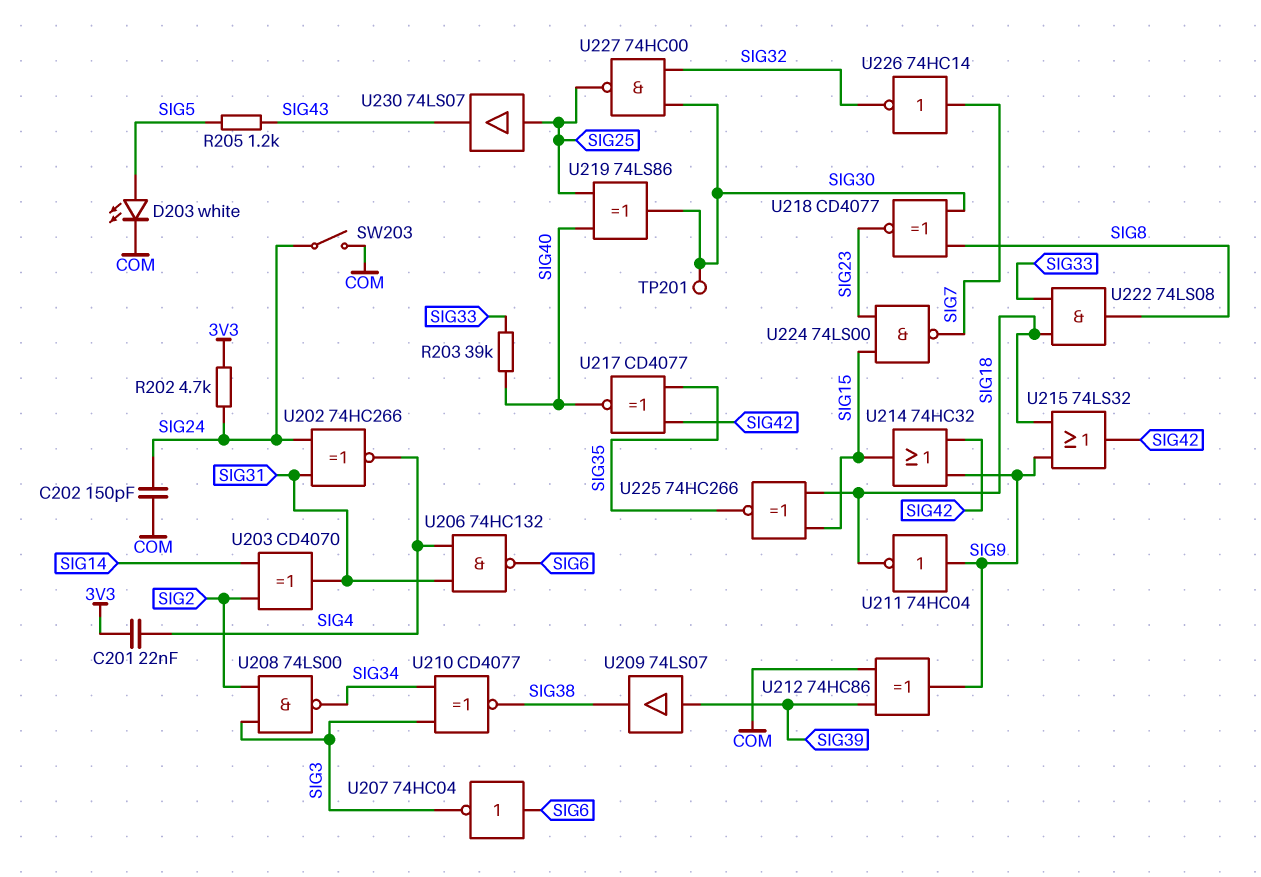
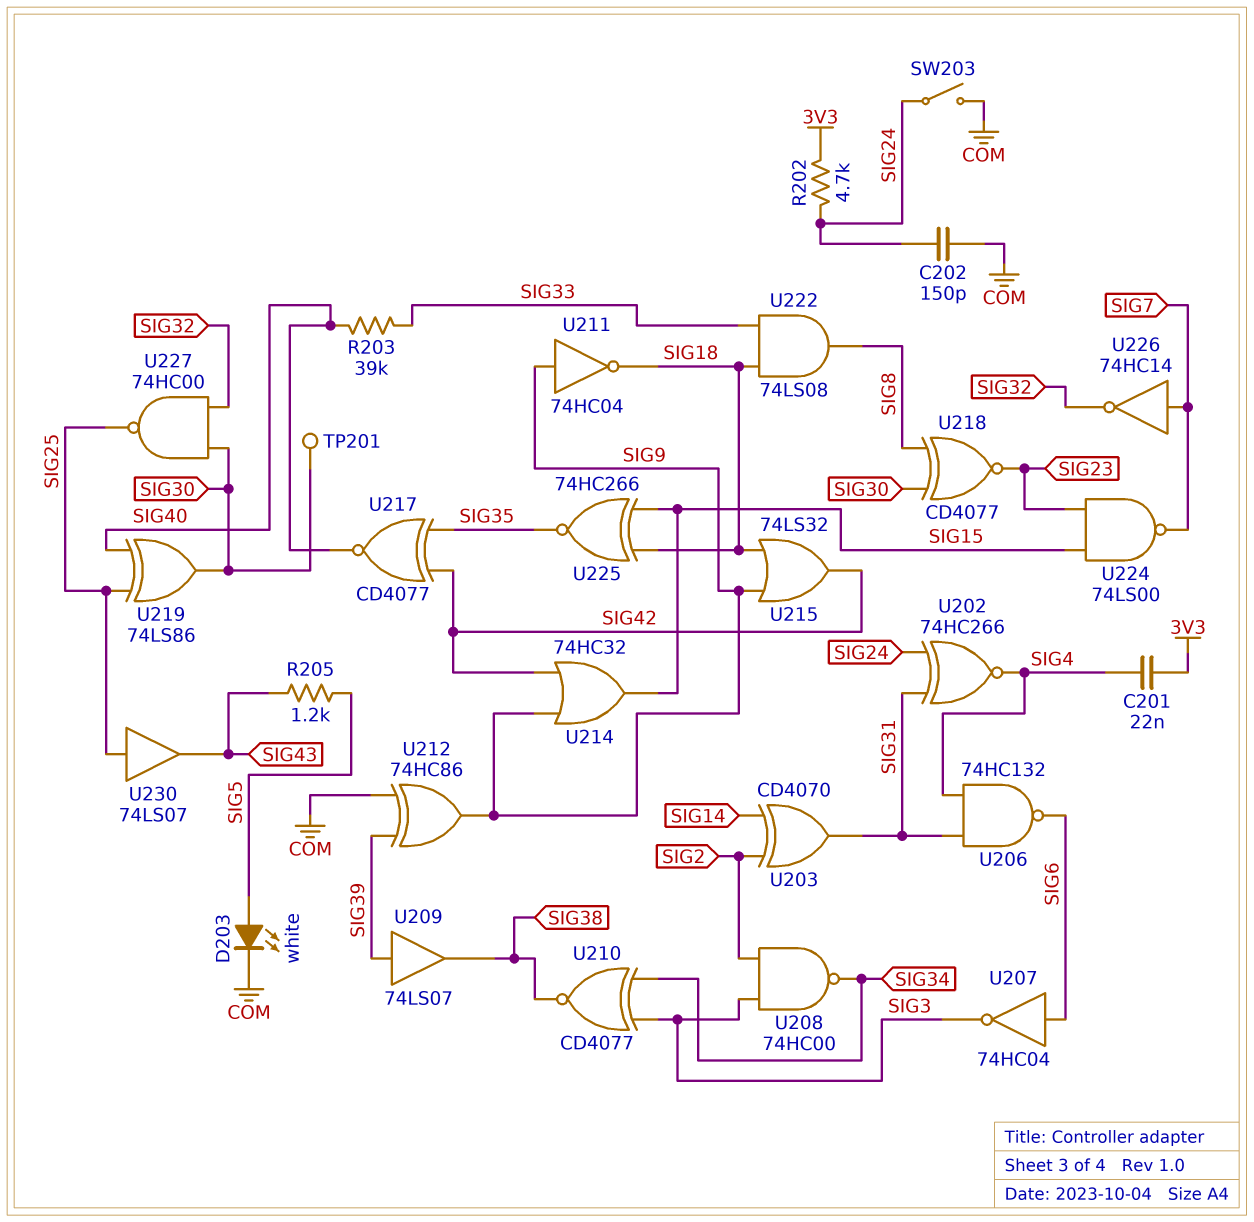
U208: NAND 74LS00 (in SIG2, in SIG3, out SIG34) -> NAND 74HC00 (in SIG2, in SIG3, out SIG34)

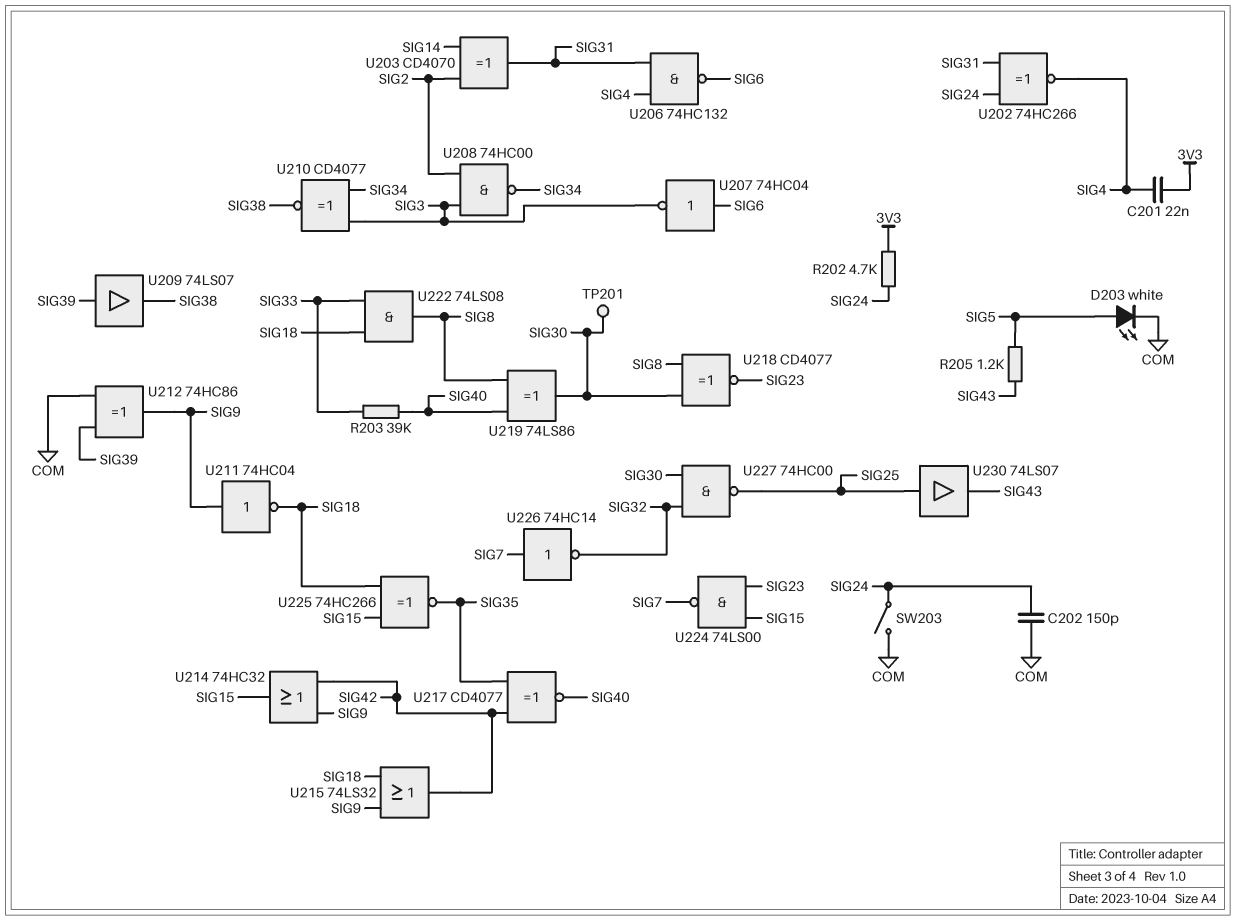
U219: XOR 74LS86 (in SIG25, in SIG40, out SIG30) -> XOR 74LS86 (in SIG8, in SIG40, out SIG30)

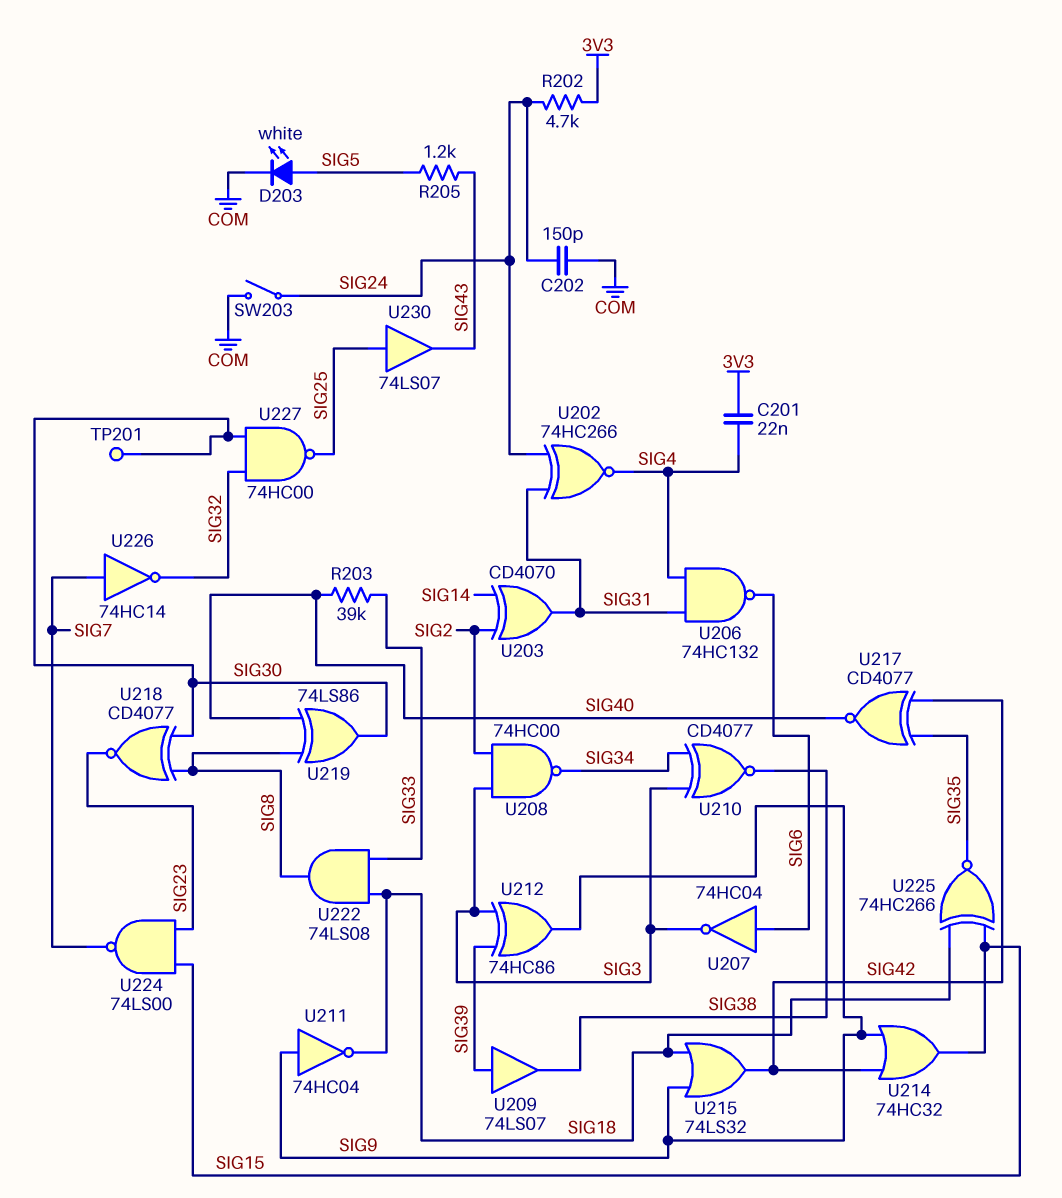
U212: XOR 74HC86 (in COM, in SIG39, out SIG9) -> XOR 74HC86 (in SIG3, in SIG39, out SIG9)

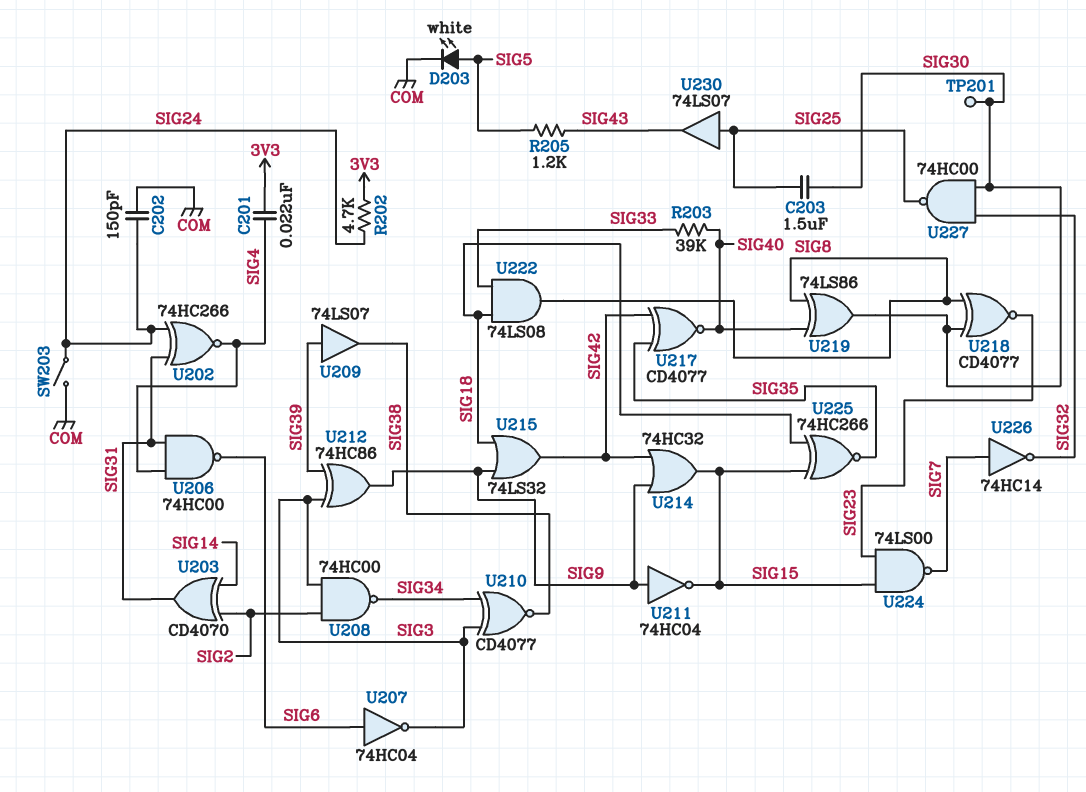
C203: none -> 1.5uF (SIG25, SIG30)
U206: NAND 74HC132 (in SIG4, in SIG31, out SIG6) -> NAND 74HC00 (in SIG4, in SIG31, out SIG6)
U211: NOT 74HC04 (in SIG9, out SIG18) -> NOT 74HC04 (in SIG9, out SIG15)

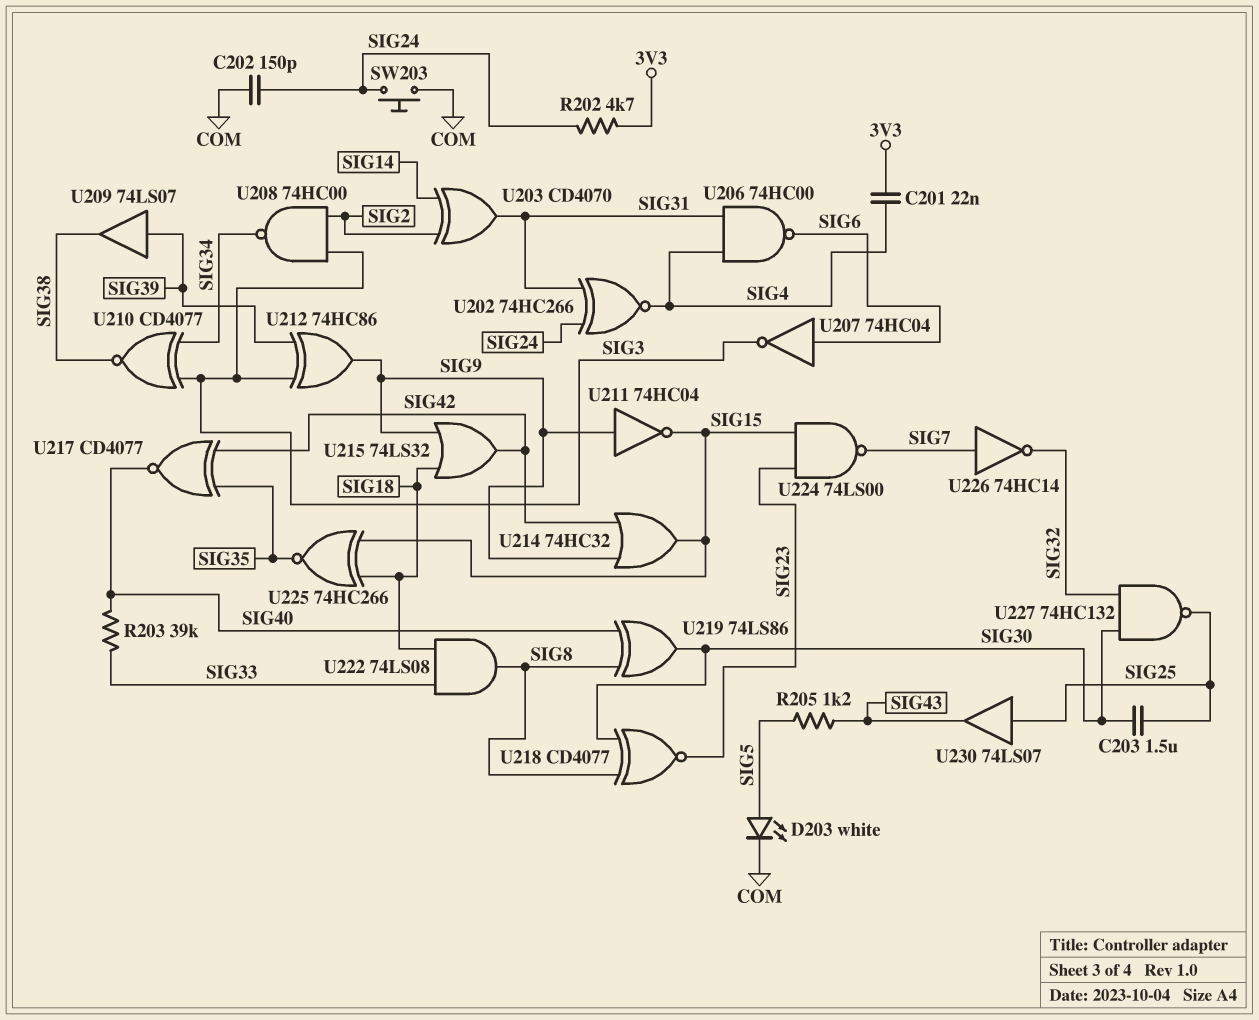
SW203: switch (COM, SIG24) -> button (COM, SIG24)
TP201: test point (SIG30) -> none
U227: NAND 74HC00 (in SIG30, in SIG32, out SIG25) -> NAND 74HC132 (in SIG30, in SIG32, out SIG25)

